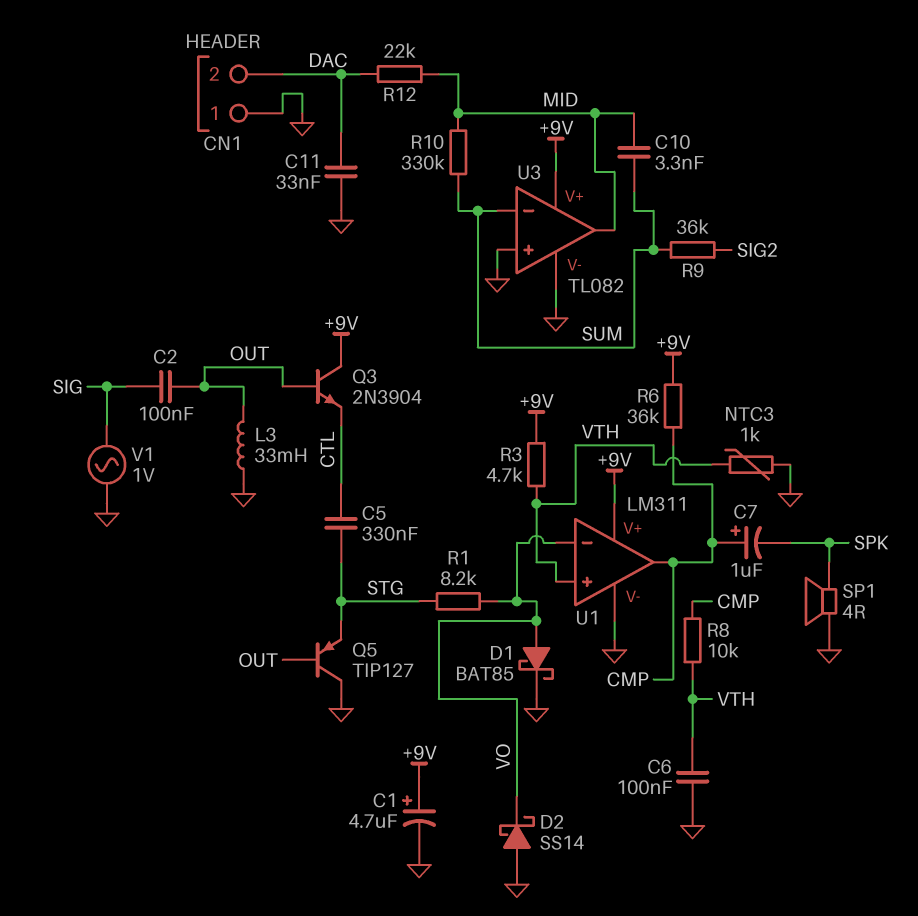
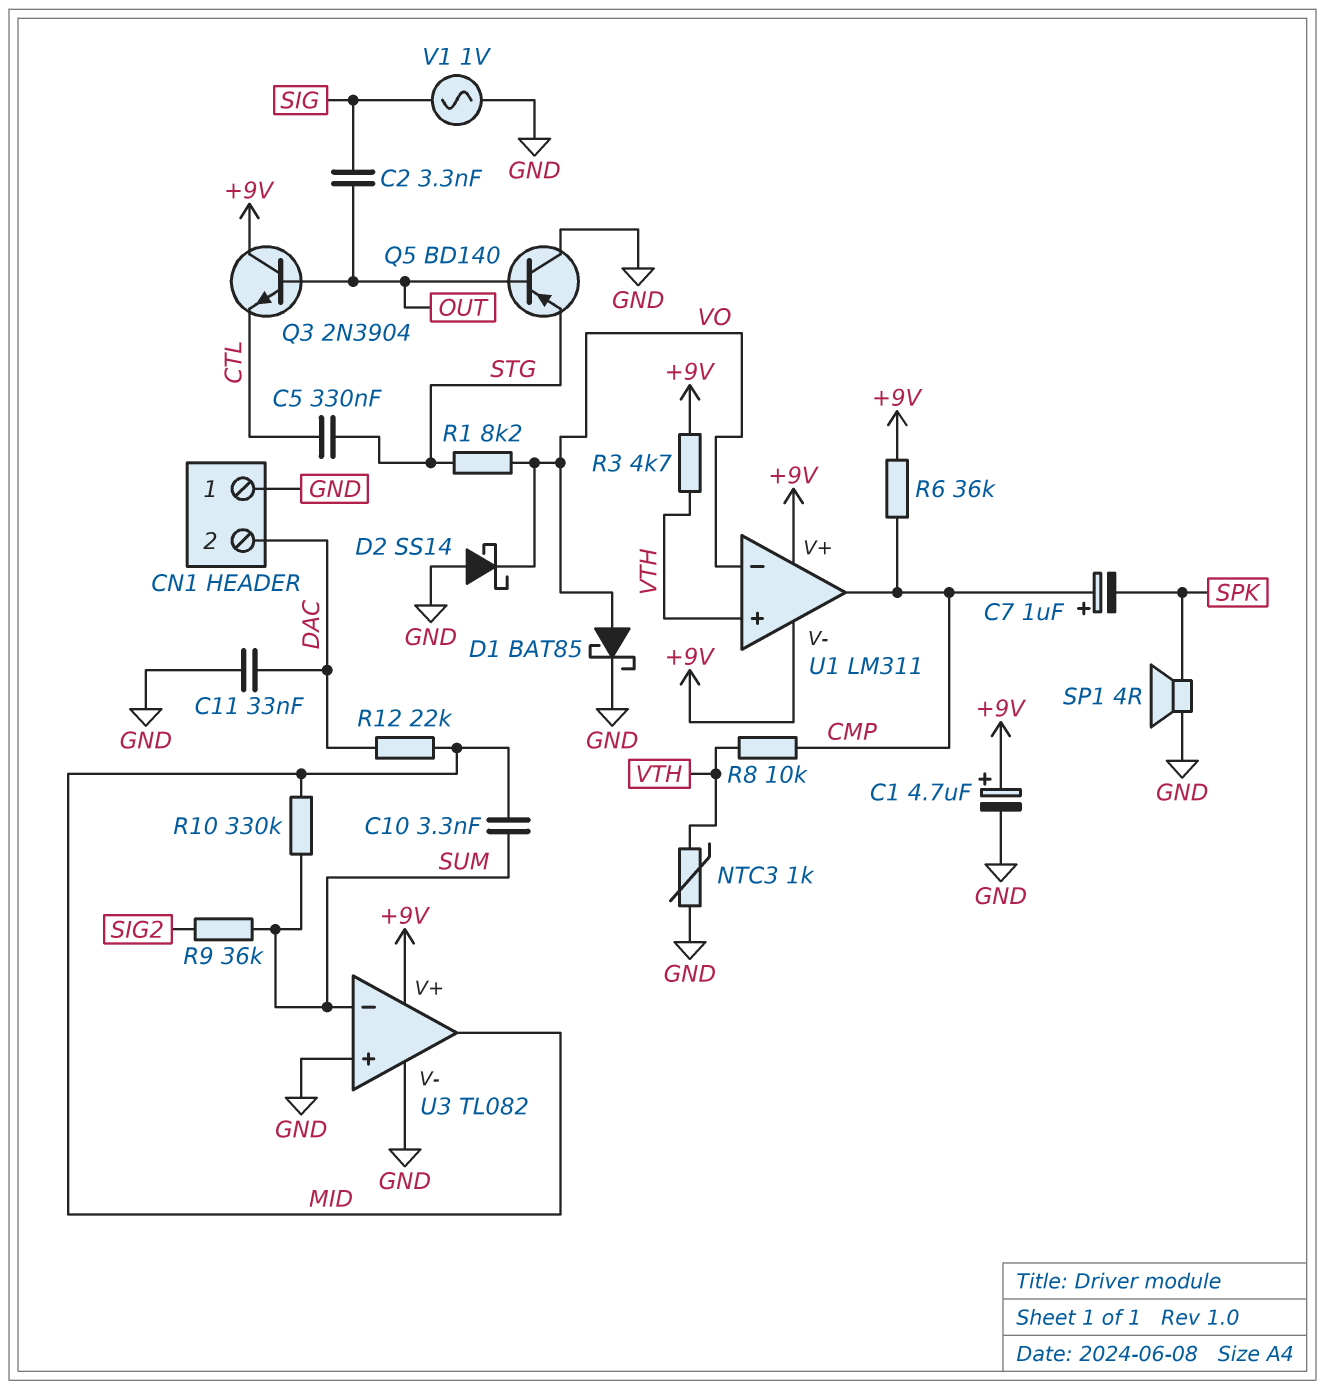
C2: 100nF (OUT, SIG) -> 3.3nF (OUT, SIG)
C6: 100nF (GND, VTH) -> none
L3: 33mH (GND, OUT) -> none
Q5: PNP TIP127 (B OUT, C GND, E STG) -> PNP BD140 (B OUT, C GND, E STG)
U1 pin V-: GND -> +9V

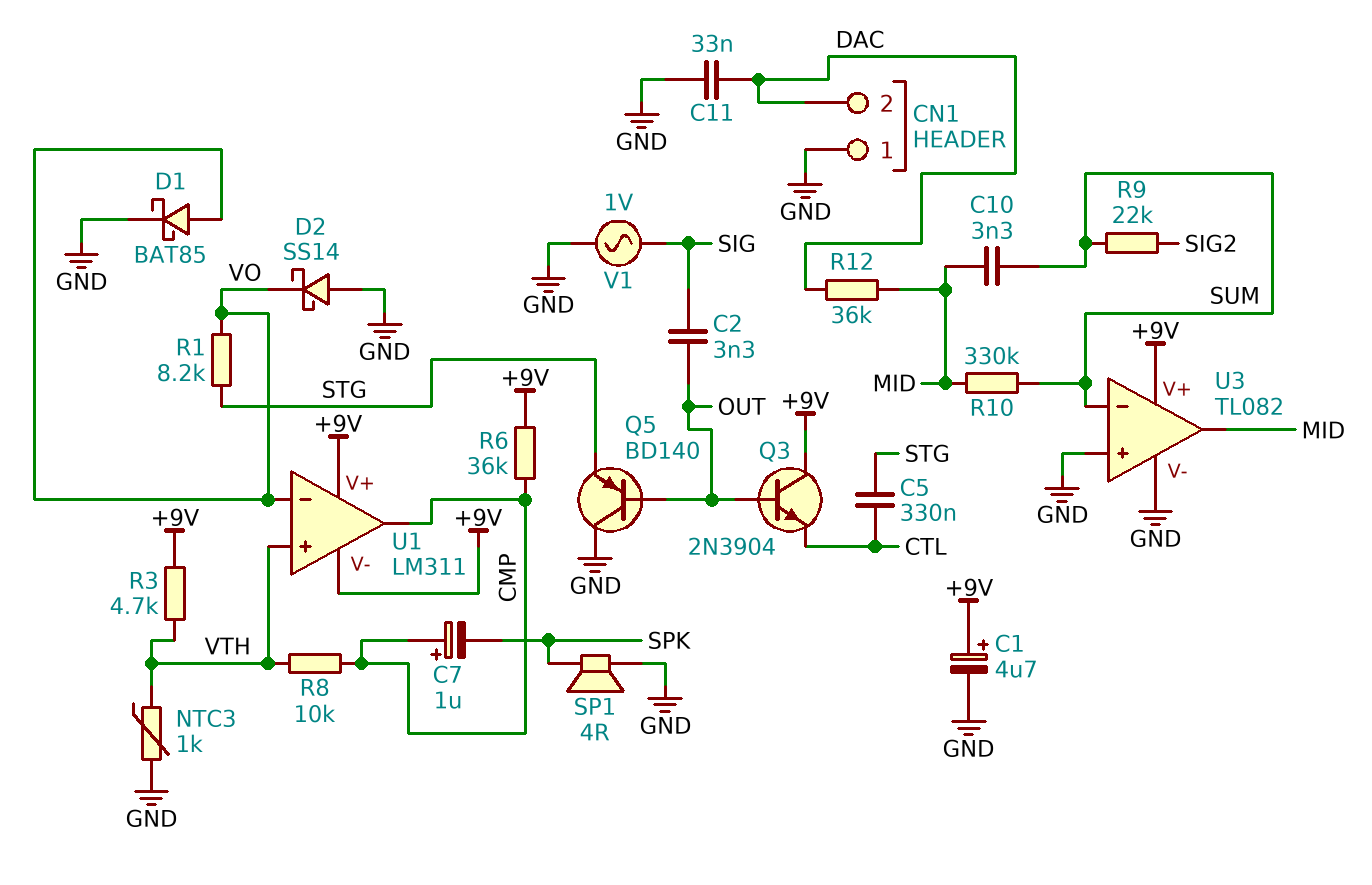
R9: 36k (SIG2, SUM) -> 22k (SIG2, SUM)
R12: 22k (DAC, MID) -> 36k (DAC, MID)

